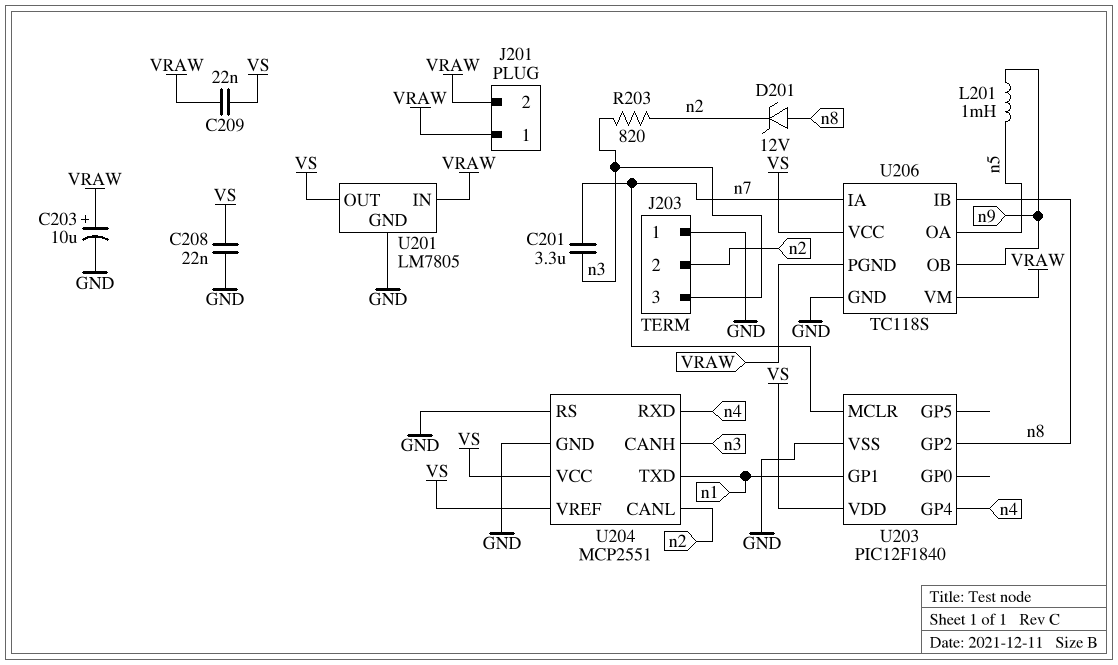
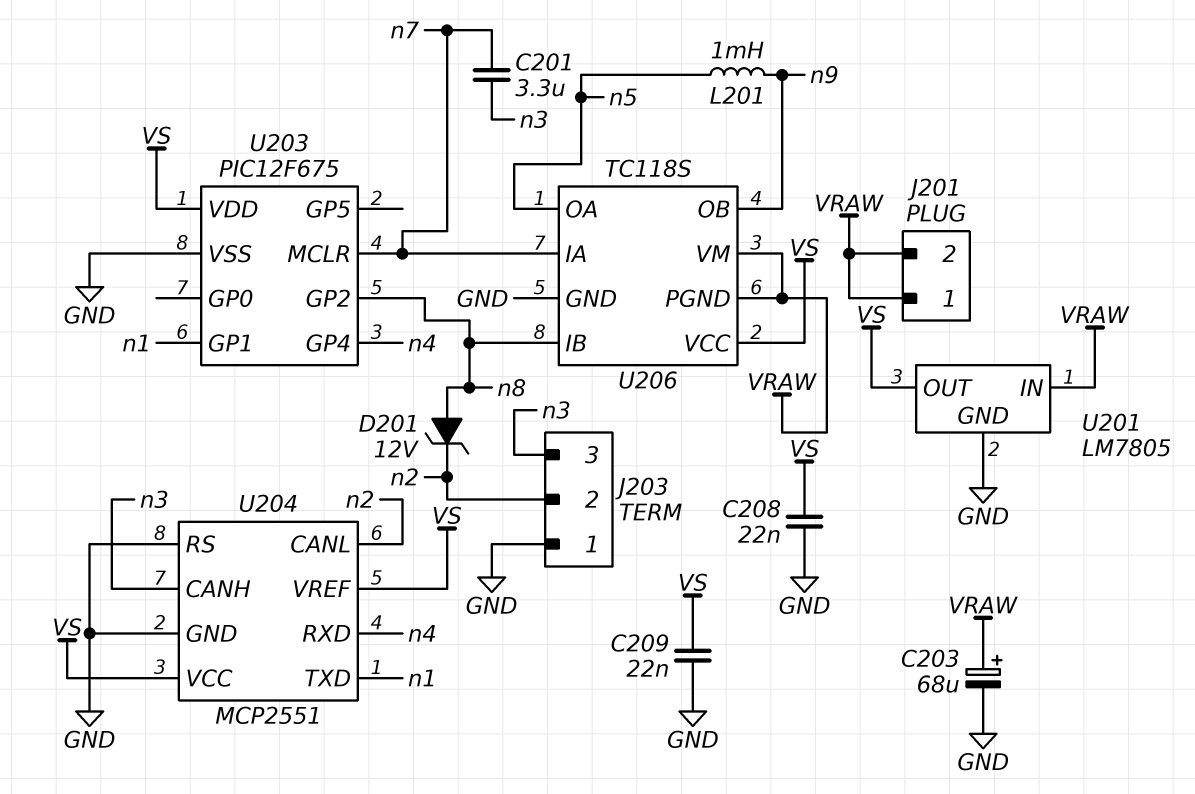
C203: 10uF (plus VRAW, minus GND) -> 68uF (plus VRAW, minus GND)
C209: 22nF (VRAW, VS) -> 22nF (GND, VS)
R203: 820 (n2, n3) -> none
U203: PIC12F1840 -> PIC12F675

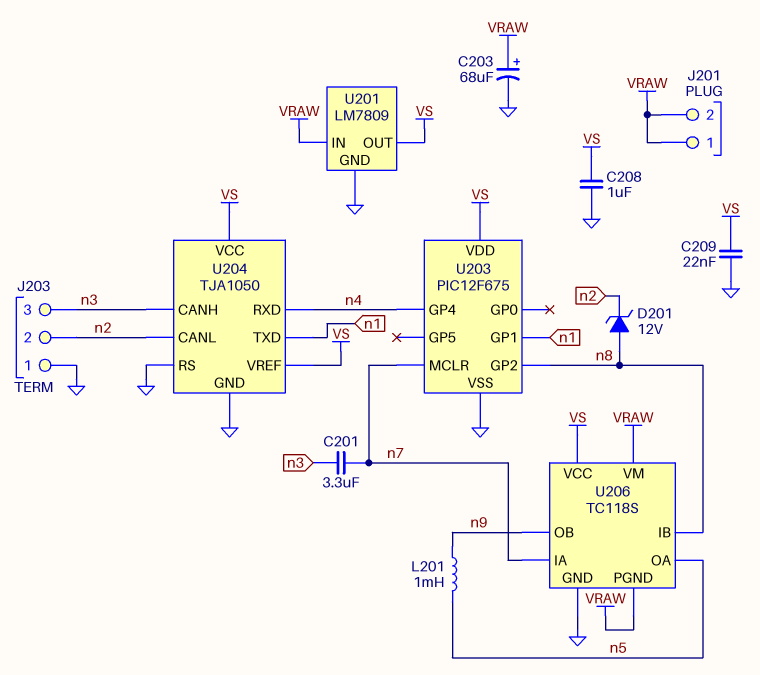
C208: 22nF (GND, VS) -> 1uF (GND, VS)
U201: LM7805 -> LM7809
U204: MCP2551 -> TJA1050

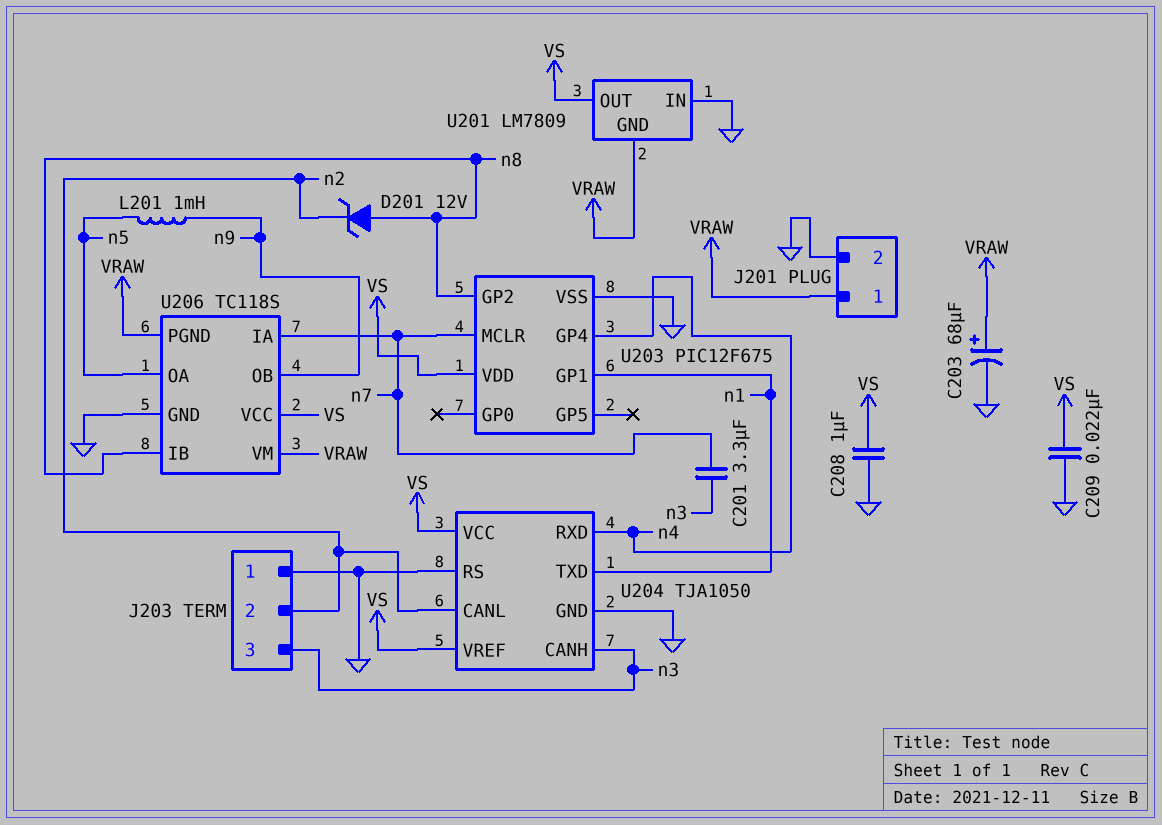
J201 pin 2: VRAW -> GND
U201 pin GND: GND -> VRAW
U201 pin IN: VRAW -> GND

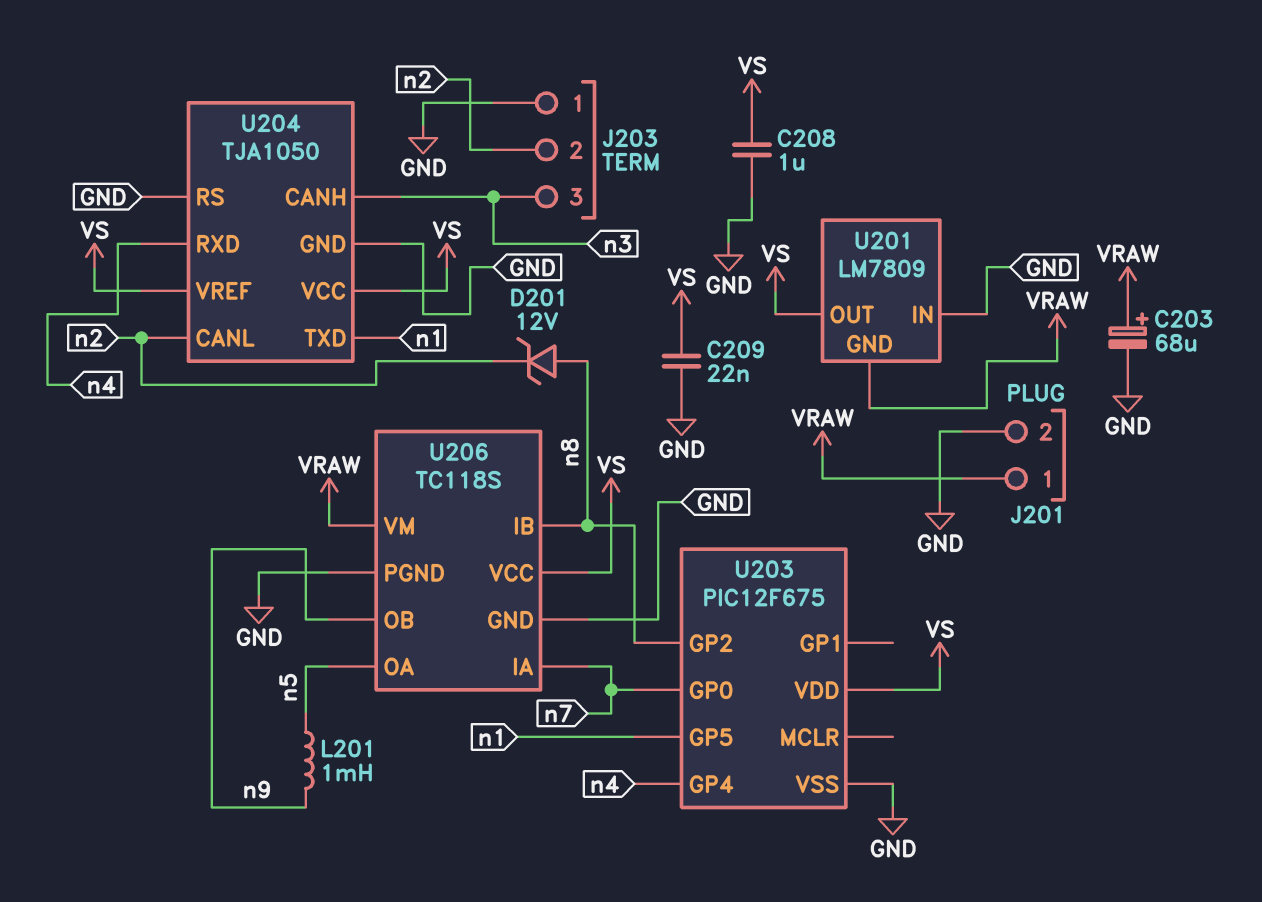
C201: 3.3uF (n3, n7) -> none
U203 pin GP0: none -> n7
U203 pin GP1: n1 -> none
U203 pin GP5: none -> n1
U203 pin MCLR: n7 -> none
U206 pin PGND: VRAW -> GND

